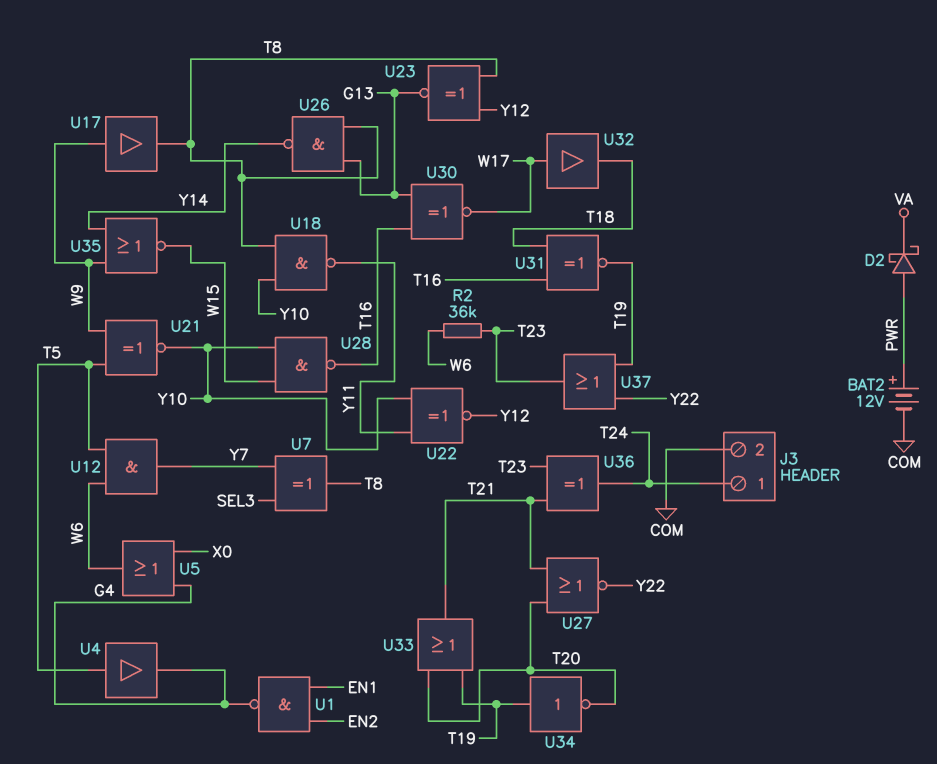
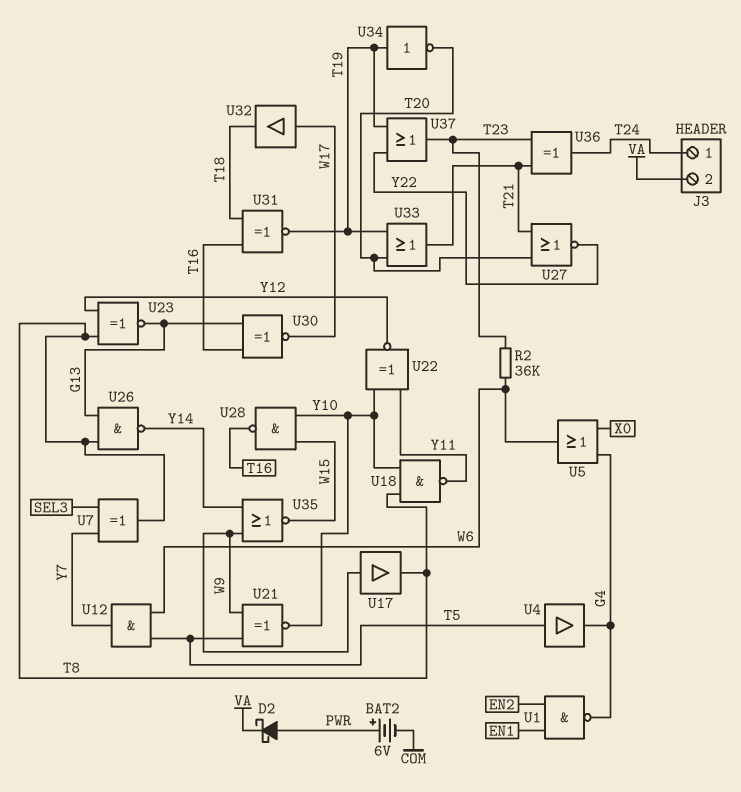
BAT2: 12V (plus PWR, minus COM) -> 6V (plus PWR, minus COM)
J3 pin 2: COM -> VA

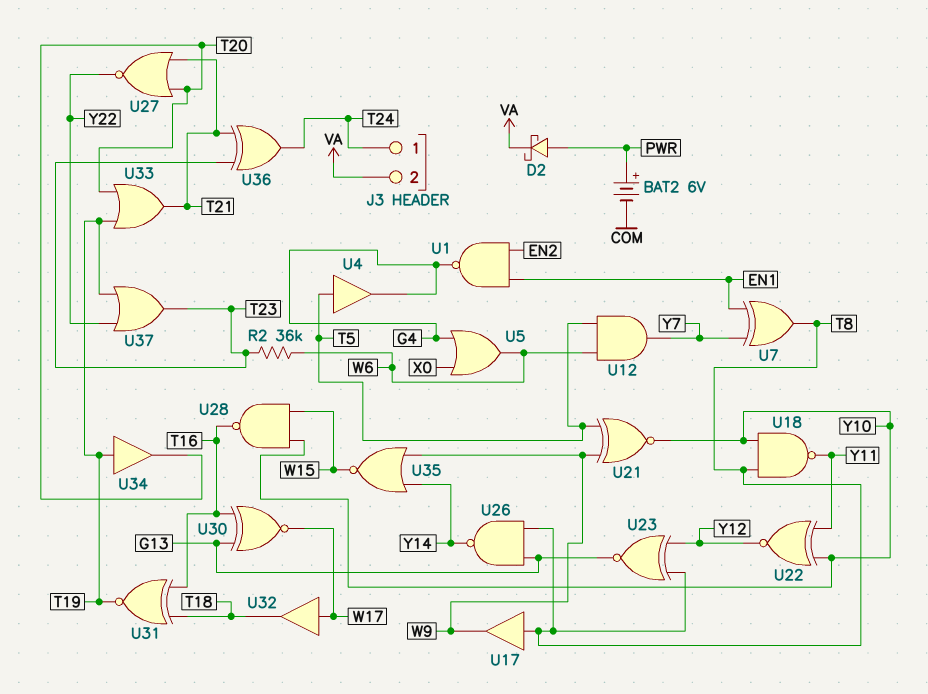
U7: XOR (in SEL3, in Y7, out T8) -> XOR (in EN1, in Y7, out T8)
U17: buffer (in W9, out T8) -> buffer (in T8, out W9)
U34: NOT (in T19, out T20) -> buffer (in T19, out T20)

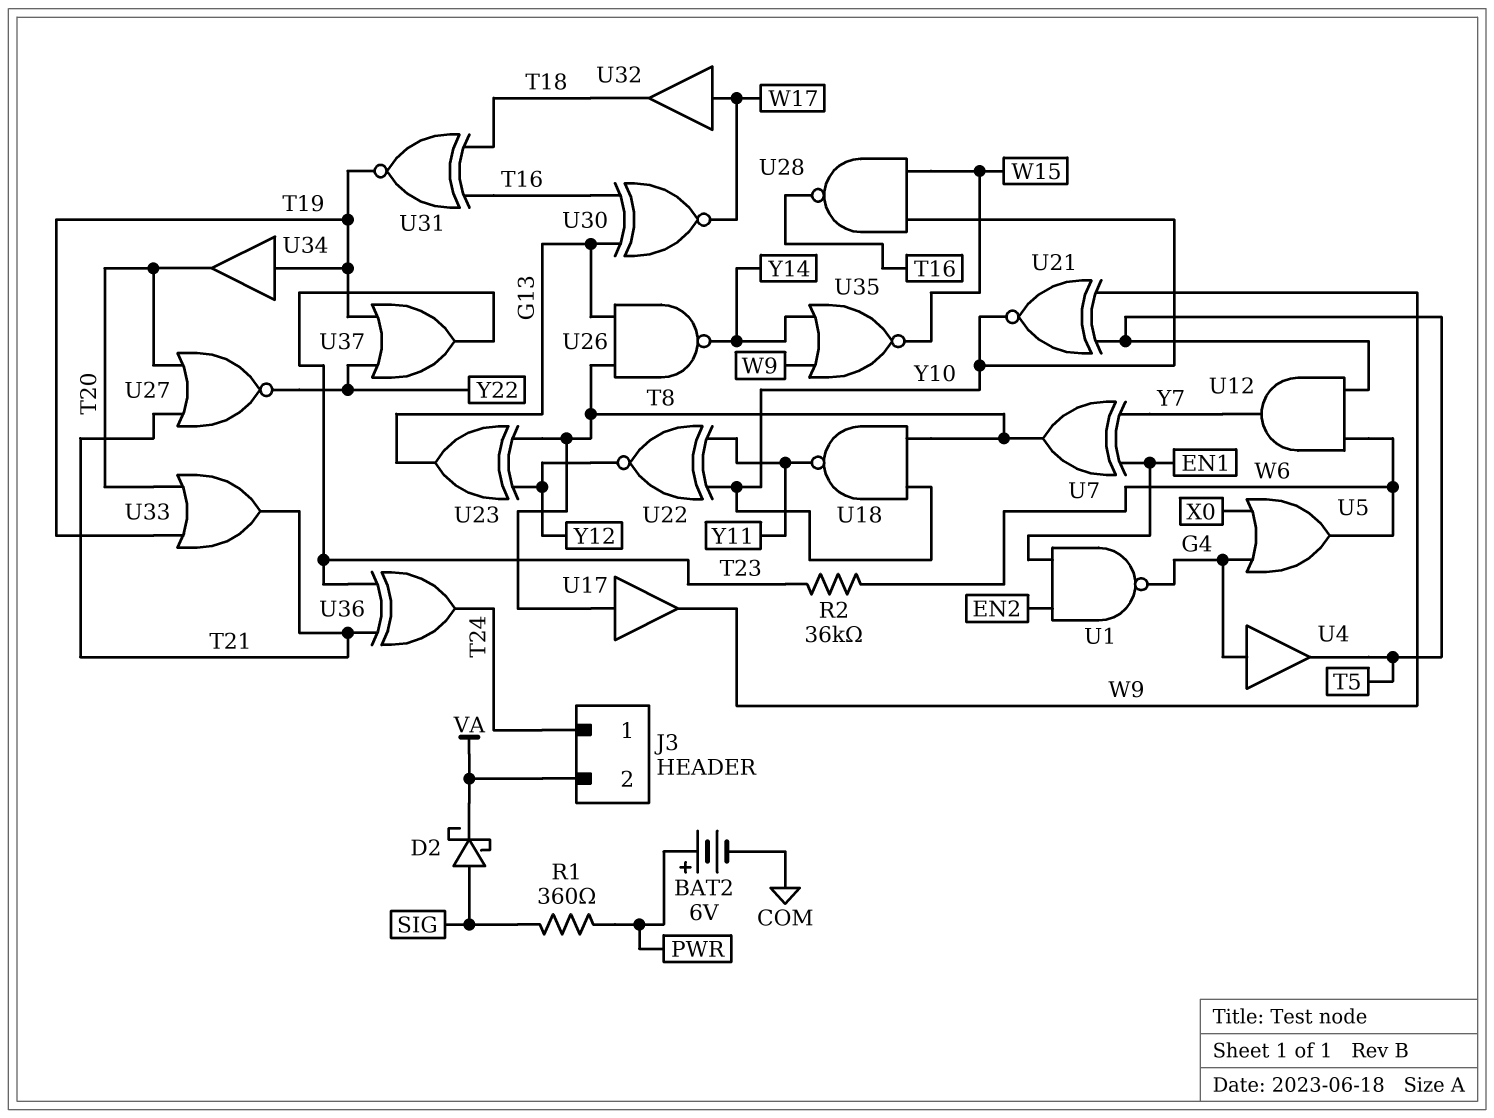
D2: schottky (A PWR, K VA) -> schottky (A SIG, K VA)
R1: none -> 360 (PWR, SIG)
U4: buffer (in T5, out G4) -> buffer (in G4, out T5)
U23: XNOR (in T8, in Y12, out G13) -> XOR (in T8, in Y12, out G13)

